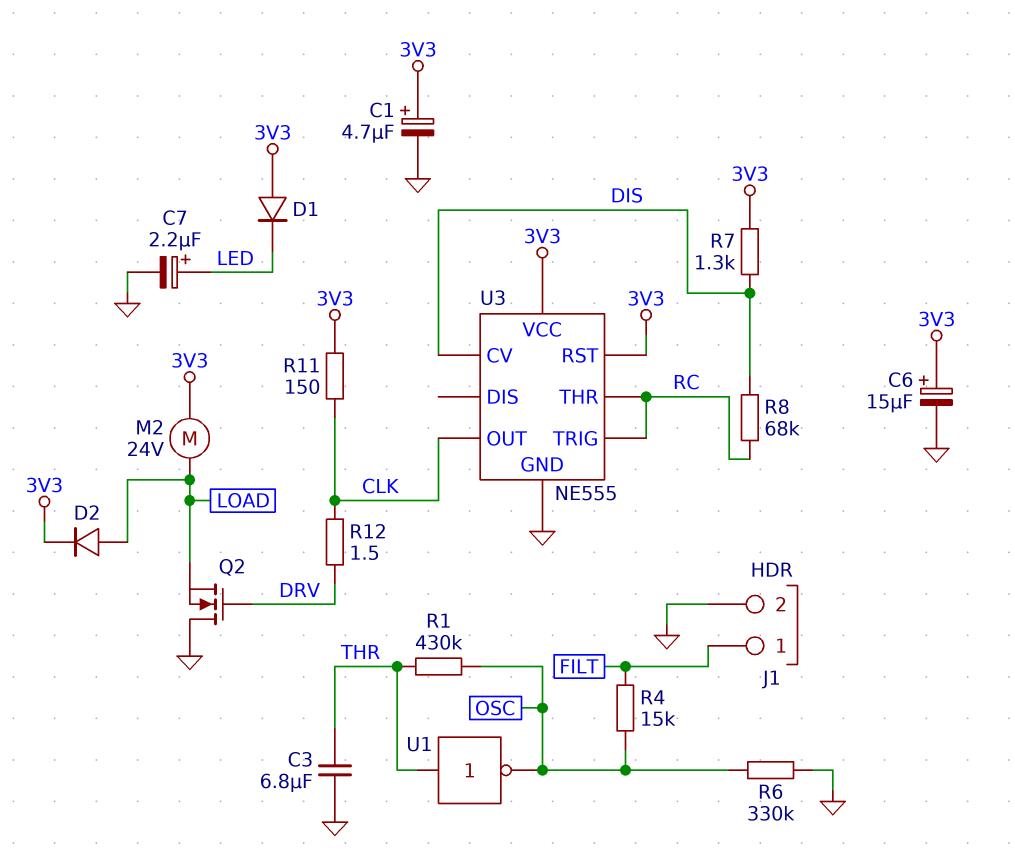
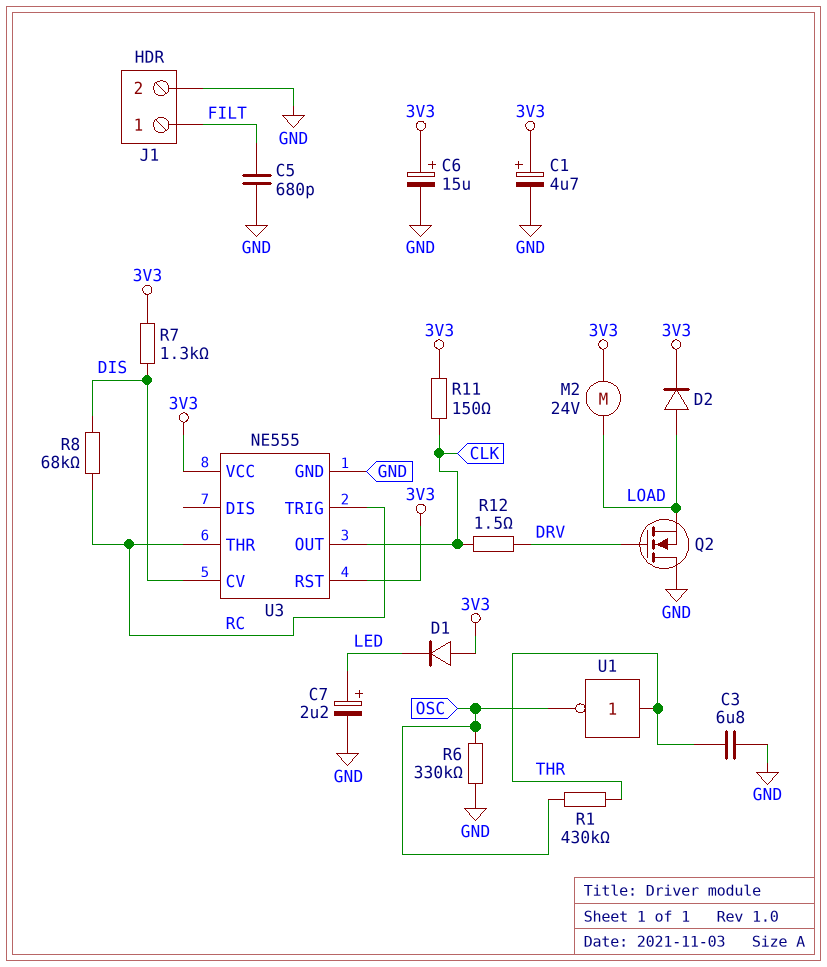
C5: none -> 680pF (FILT, GND)
R4: 15k (FILT, OSC) -> none

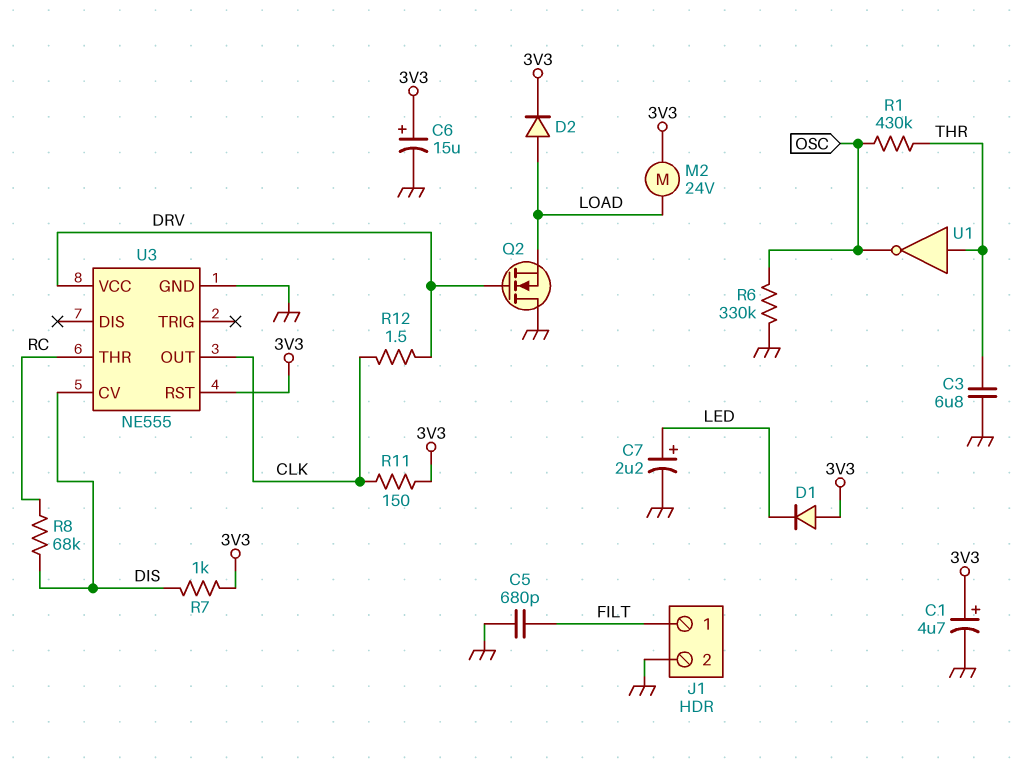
R7: 1.3k (3V3, DIS) -> 1k (3V3, DIS)
U3 pin TRIG: RC -> none
U3 pin VCC: 3V3 -> DRV

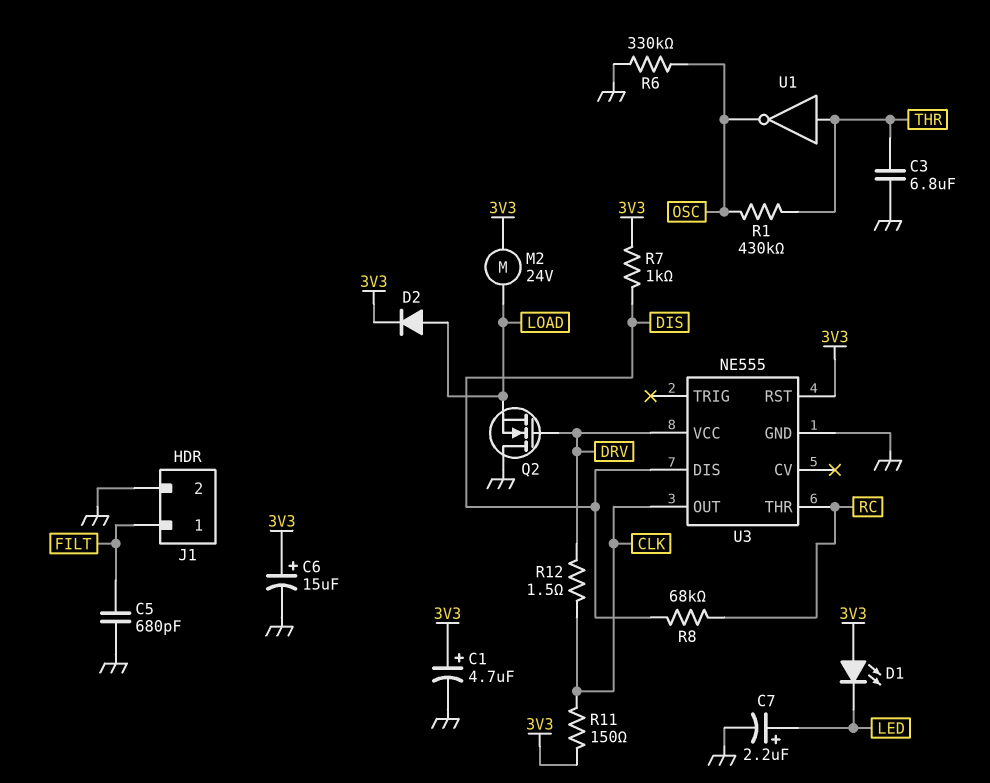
D1: diode (A 3V3, K LED) -> LED (A 3V3, K LED)
U3 pin CV: DIS -> none
U3 pin DIS: none -> DIS

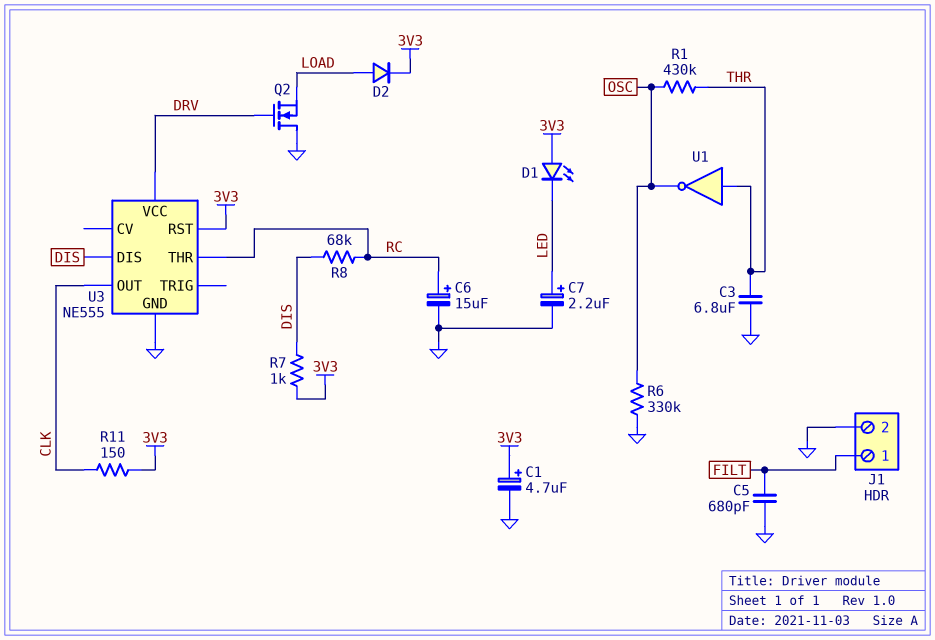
C6: 15uF (plus 3V3, minus GND) -> 15uF (plus RC, minus GND)
M2: motor 24V (3V3, LOAD) -> none
R12: 1.5 (CLK, DRV) -> none

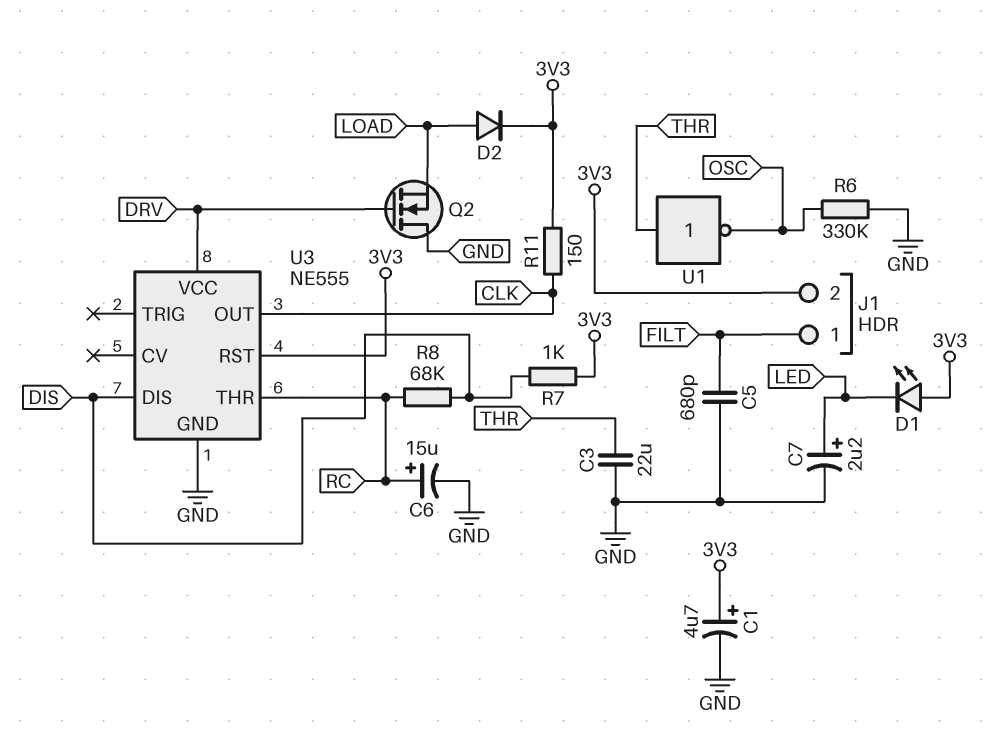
C3: 6.8uF (GND, THR) -> 22uF (GND, THR)
J1 pin 2: GND -> 3V3
R1: 430k (OSC, THR) -> none

